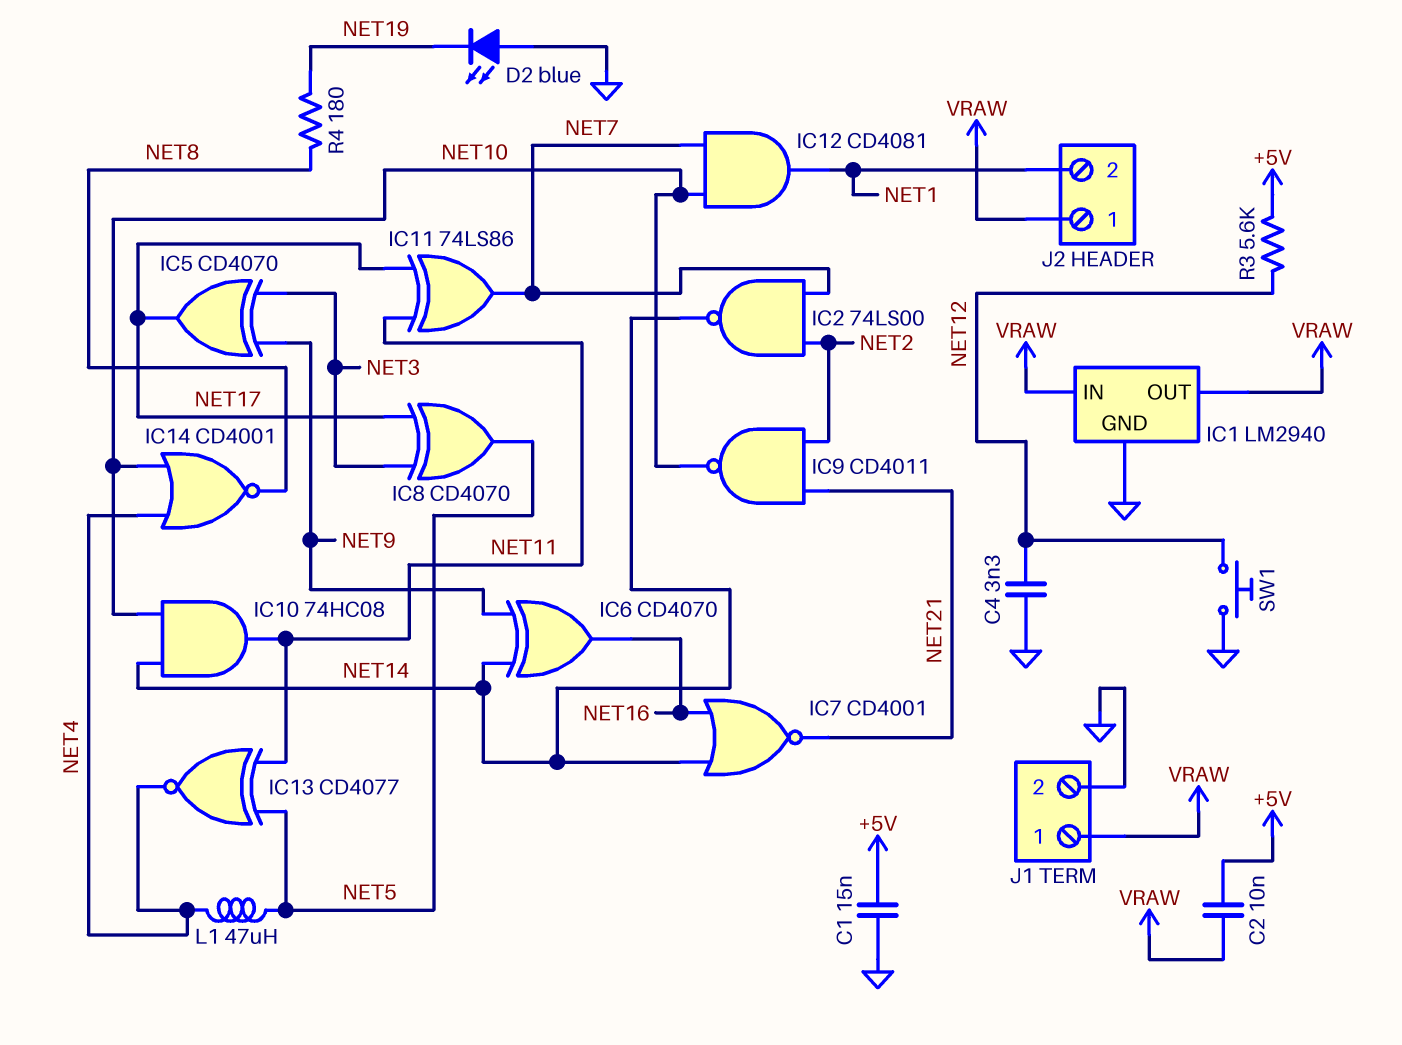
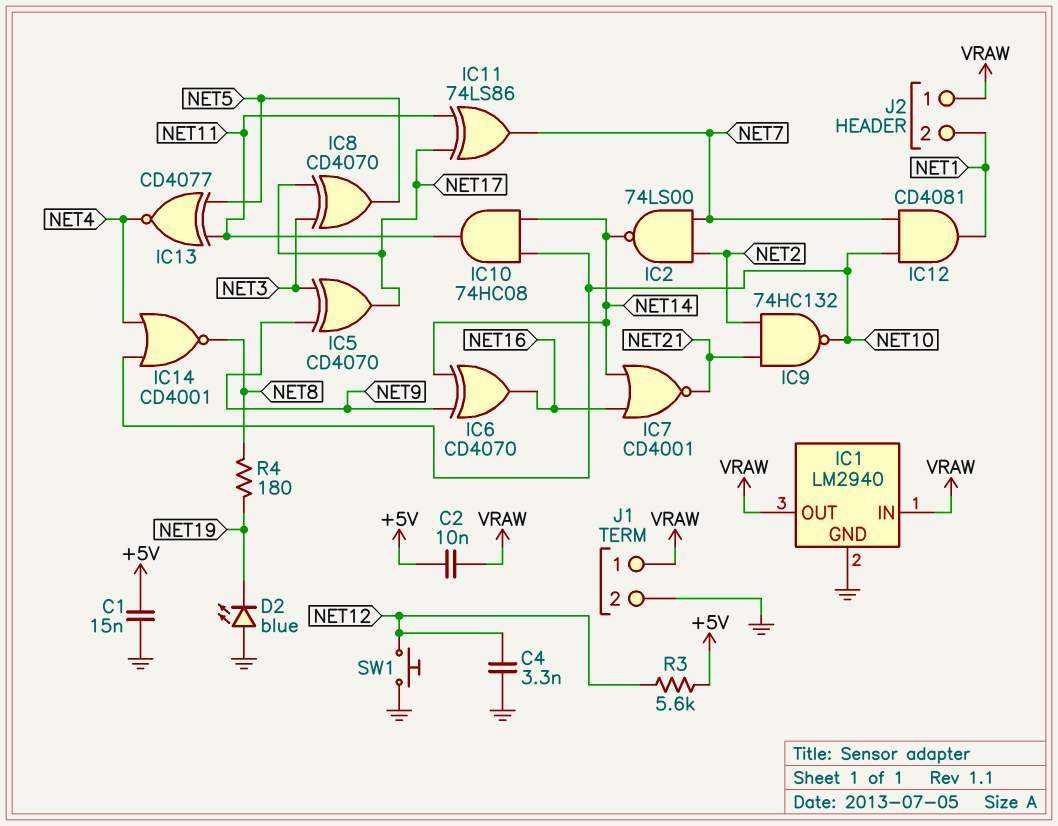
IC9: NAND CD4011 (in NET2, in NET21, out NET10) -> NAND 74HC132 (in NET2, in NET21, out NET10)
L1: 47uH (NET4, NET5) -> none

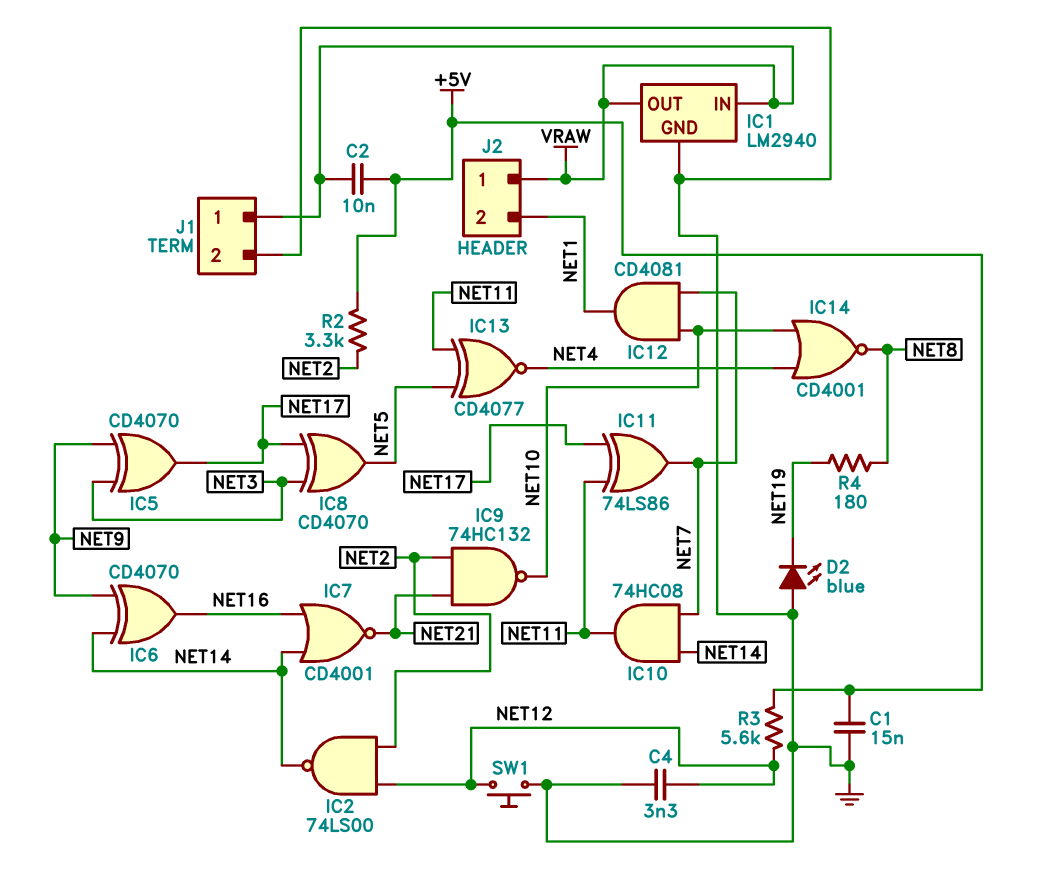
IC2: NAND 74LS00 (in NET2, in NET7, out NET14) -> NAND 74LS00 (in NET2, in NET12, out NET14)
IC10: AND 74HC08 (in NET10, in NET14, out NET11) -> AND 74HC08 (in NET7, in NET14, out NET11)
R2: none -> 3.3k (+5V, NET2)

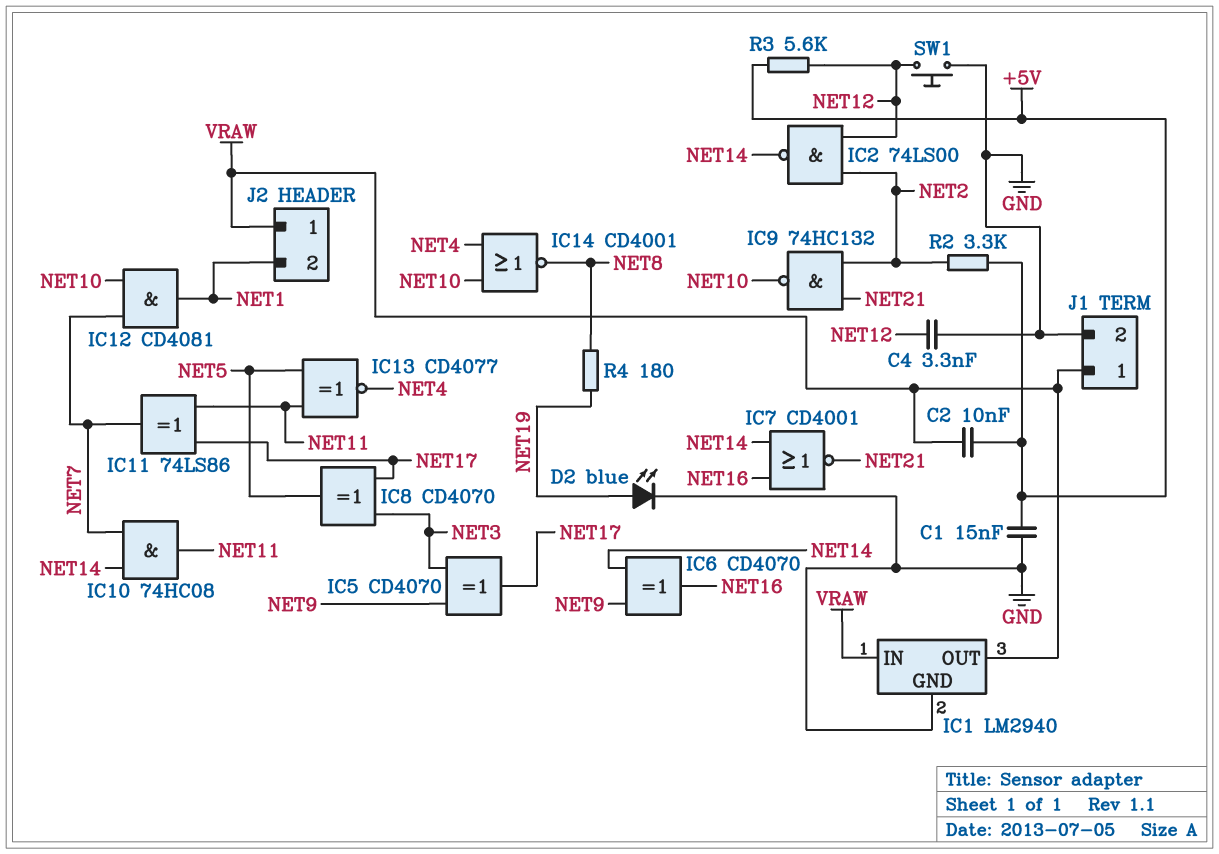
D2: LED blue (A GND, K NET19) -> LED blue (A NET19, K GND)

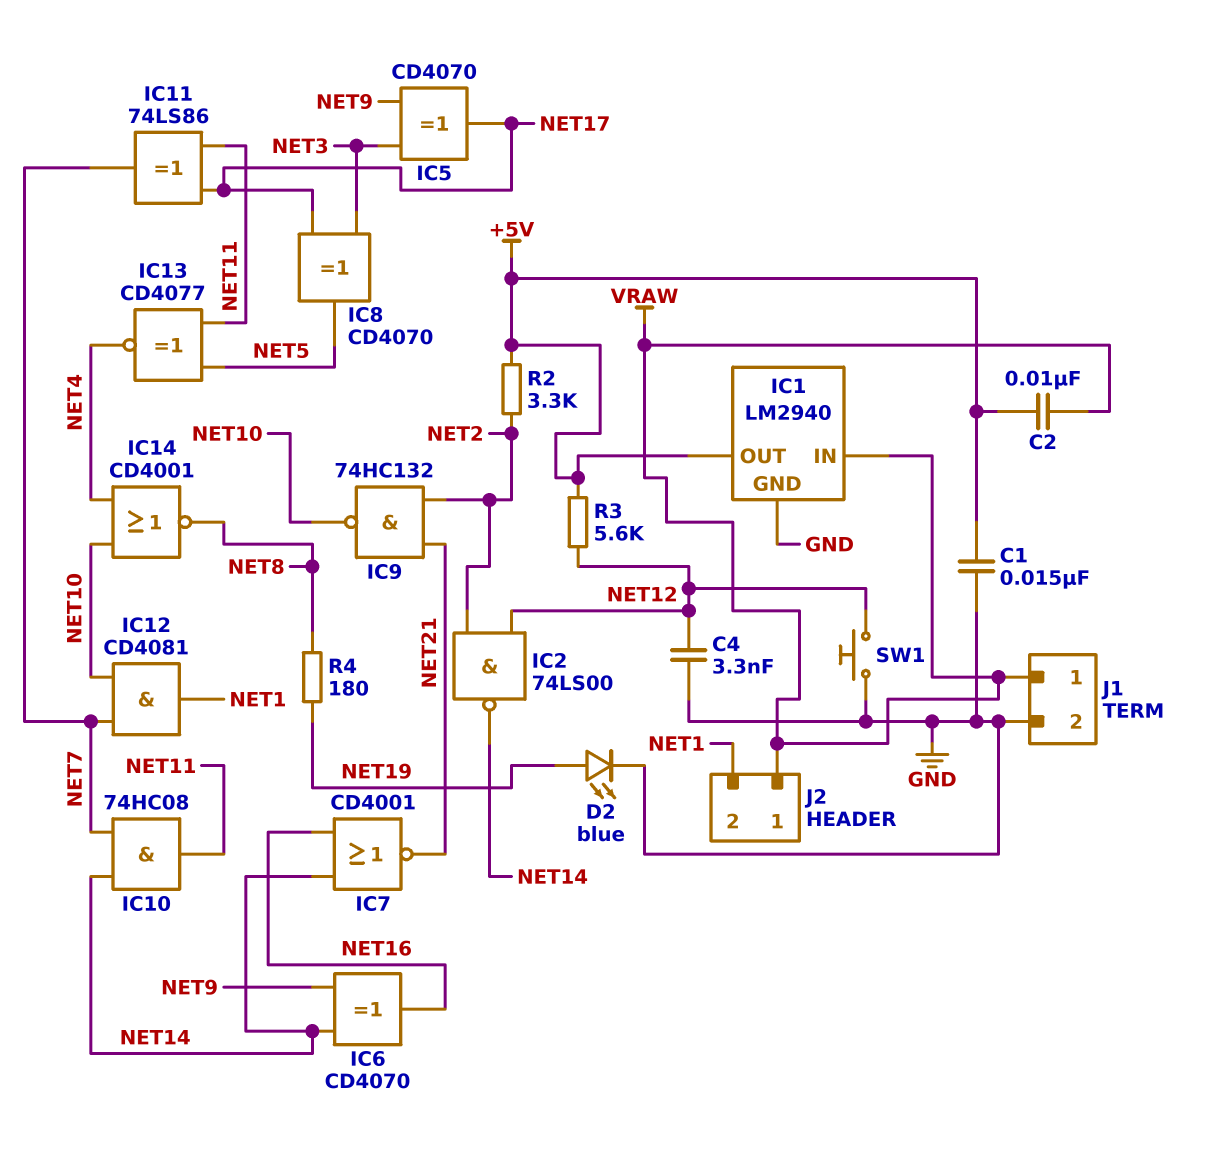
IC1 pin OUT: VRAW -> +5V

